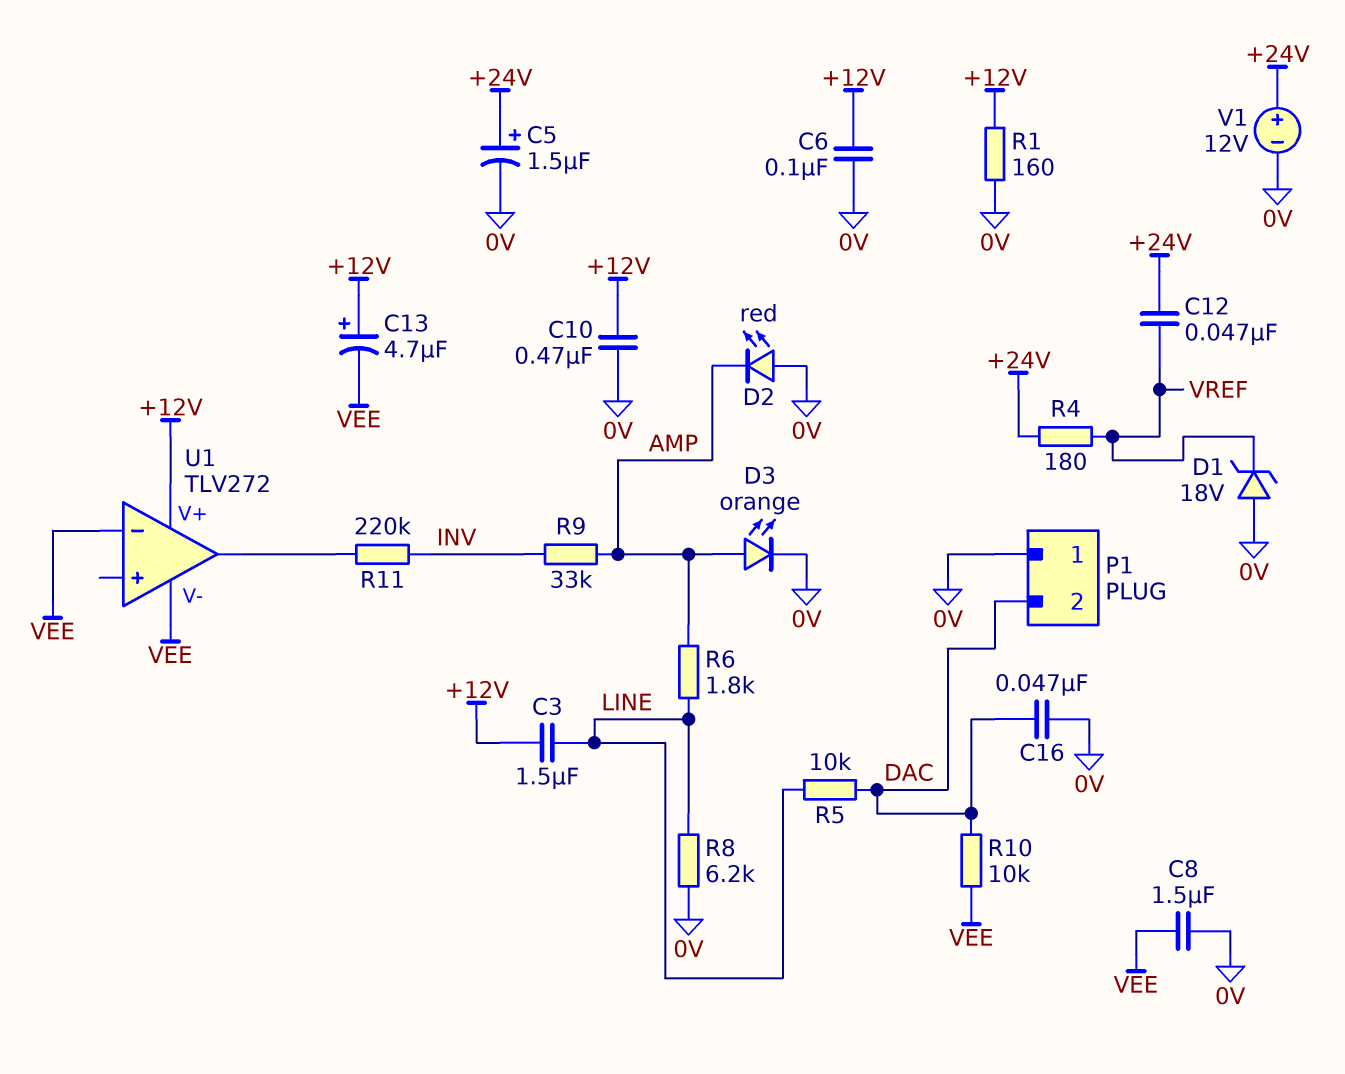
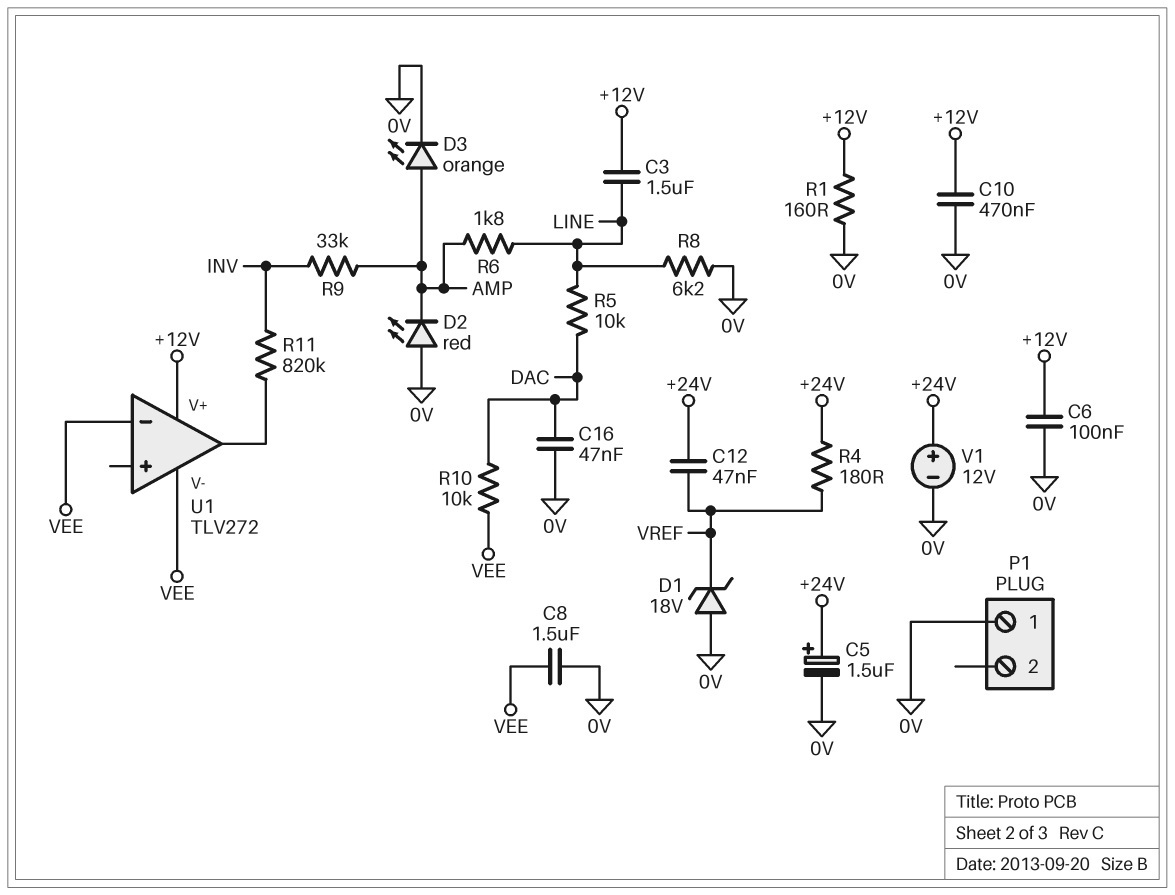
C13: 4.7uF (plus +12V, minus VEE) -> none
P1 pin 2: DAC -> none
R11: 220k (INV, U1/out) -> 820k (INV, U1/out)

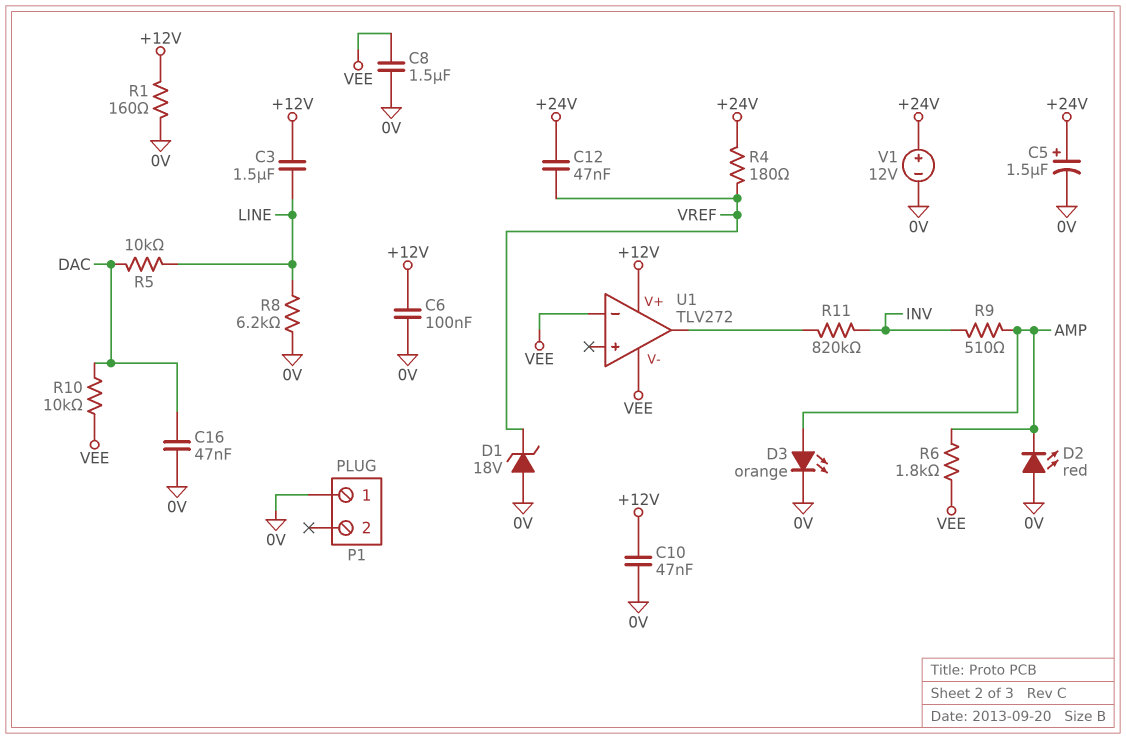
C10: 470nF (+12V, 0V) -> 47nF (+12V, 0V)
R6: 1.8k (AMP, LINE) -> 1.8k (AMP, VEE)
R9: 33k (AMP, INV) -> 510 (AMP, INV)

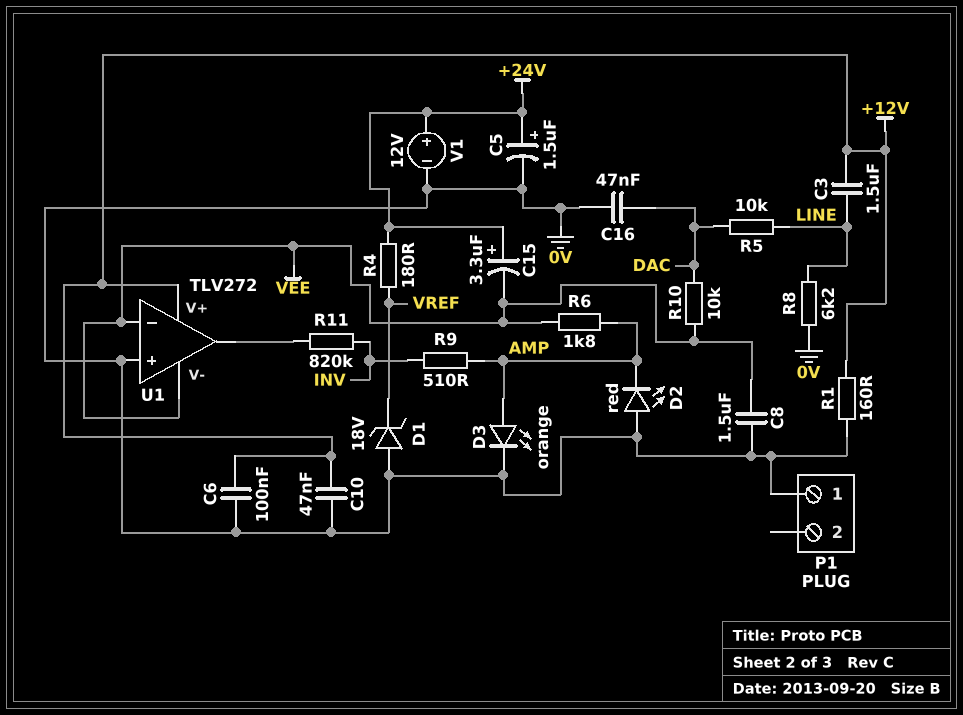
C12: 47nF (+24V, VREF) -> none
C15: none -> 3.3uF (plus +24V, minus VEE)
U1 pin in+: none -> 0V

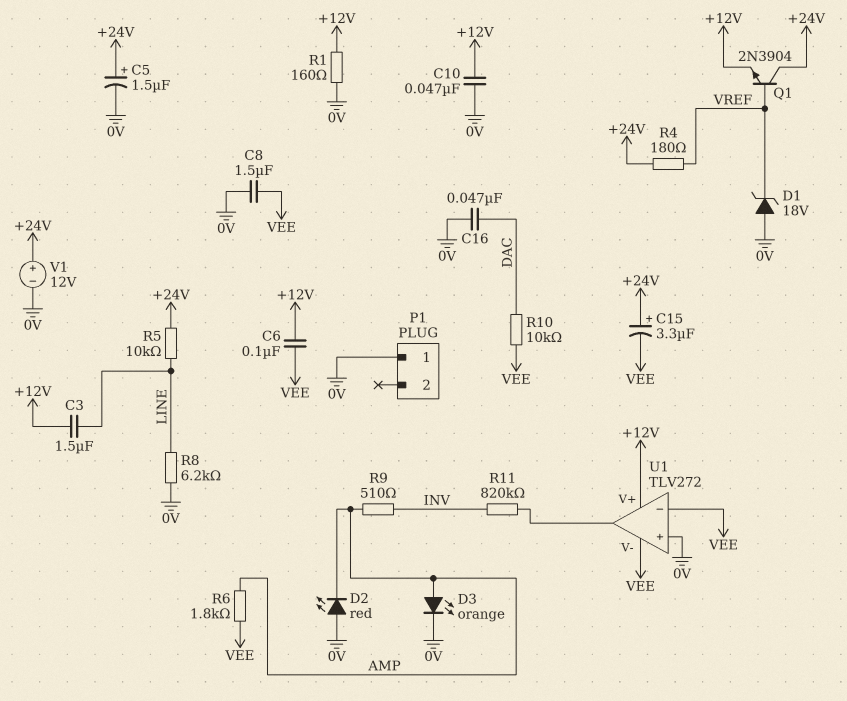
C6: 100nF (+12V, 0V) -> 100nF (+12V, VEE)
Q1: none -> NPN 2N3904 (B VREF, C +24V, E +12V)
R5: 10k (DAC, LINE) -> 10k (+24V, LINE)

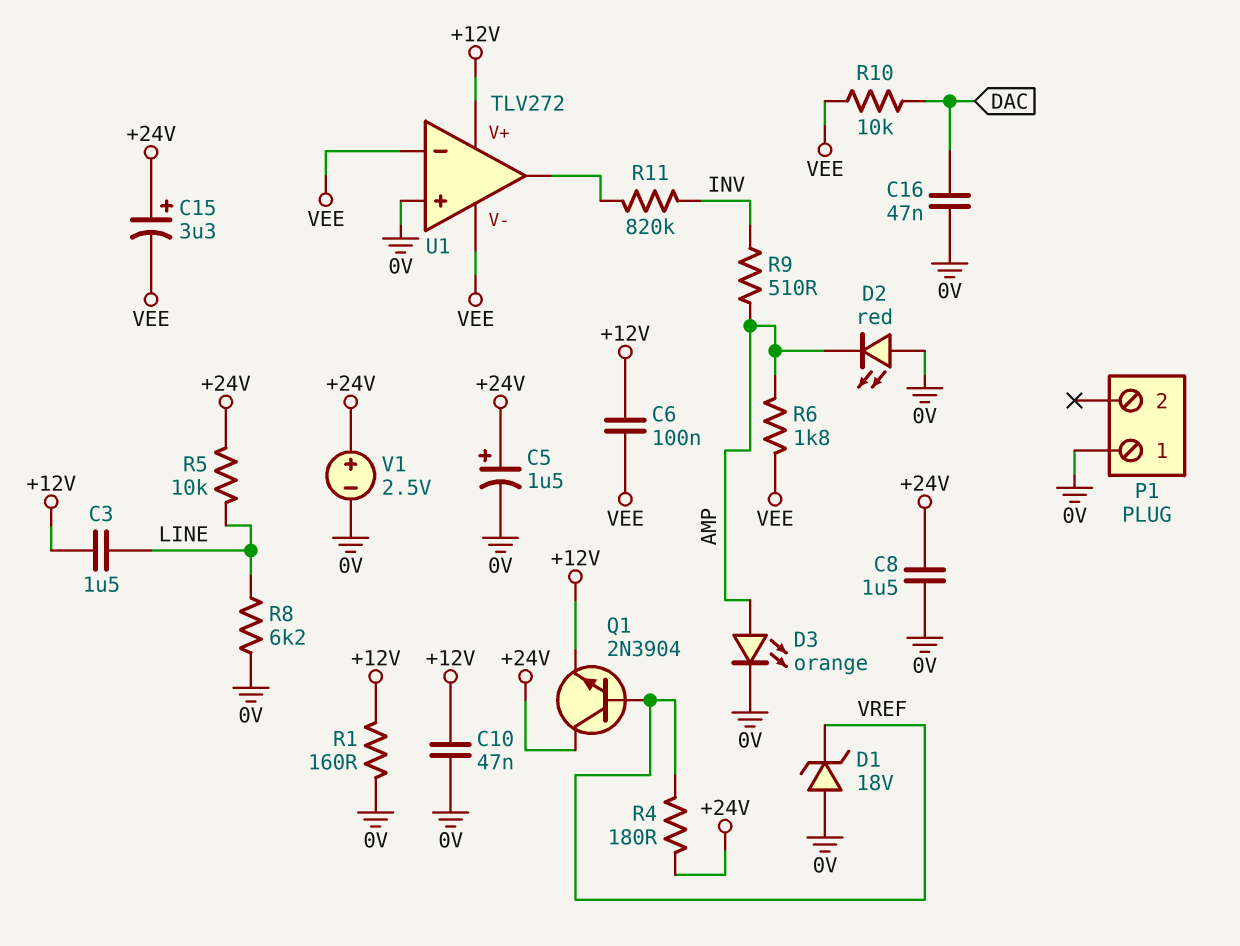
C8: 1.5uF (0V, VEE) -> 1.5uF (+24V, 0V)
V1: 12V (plus +24V, minus 0V) -> 2.5V (plus +24V, minus 0V)

